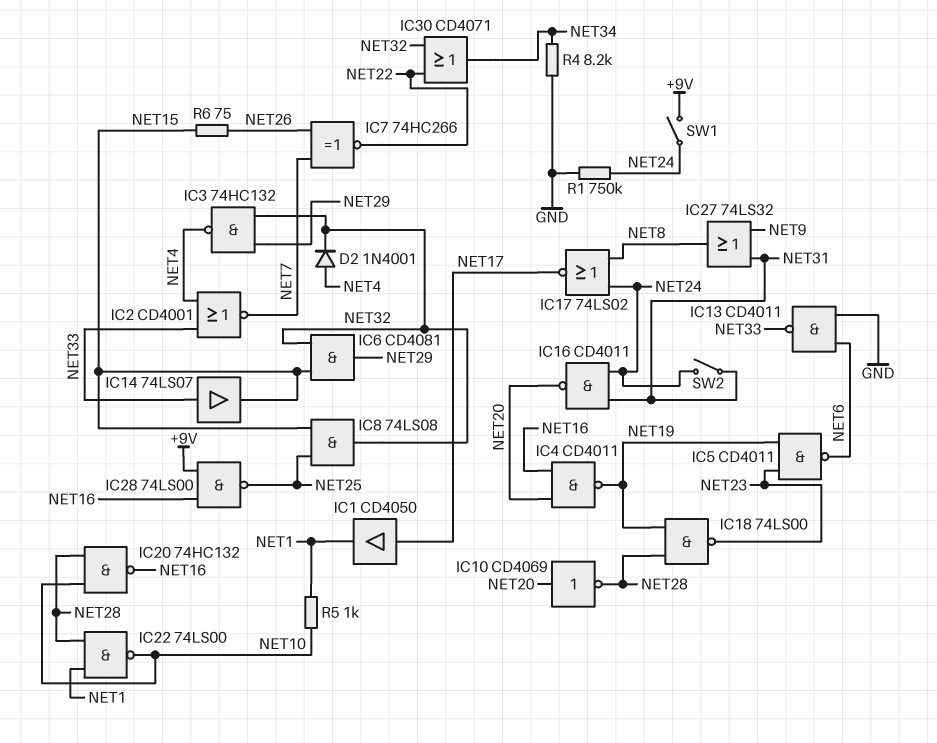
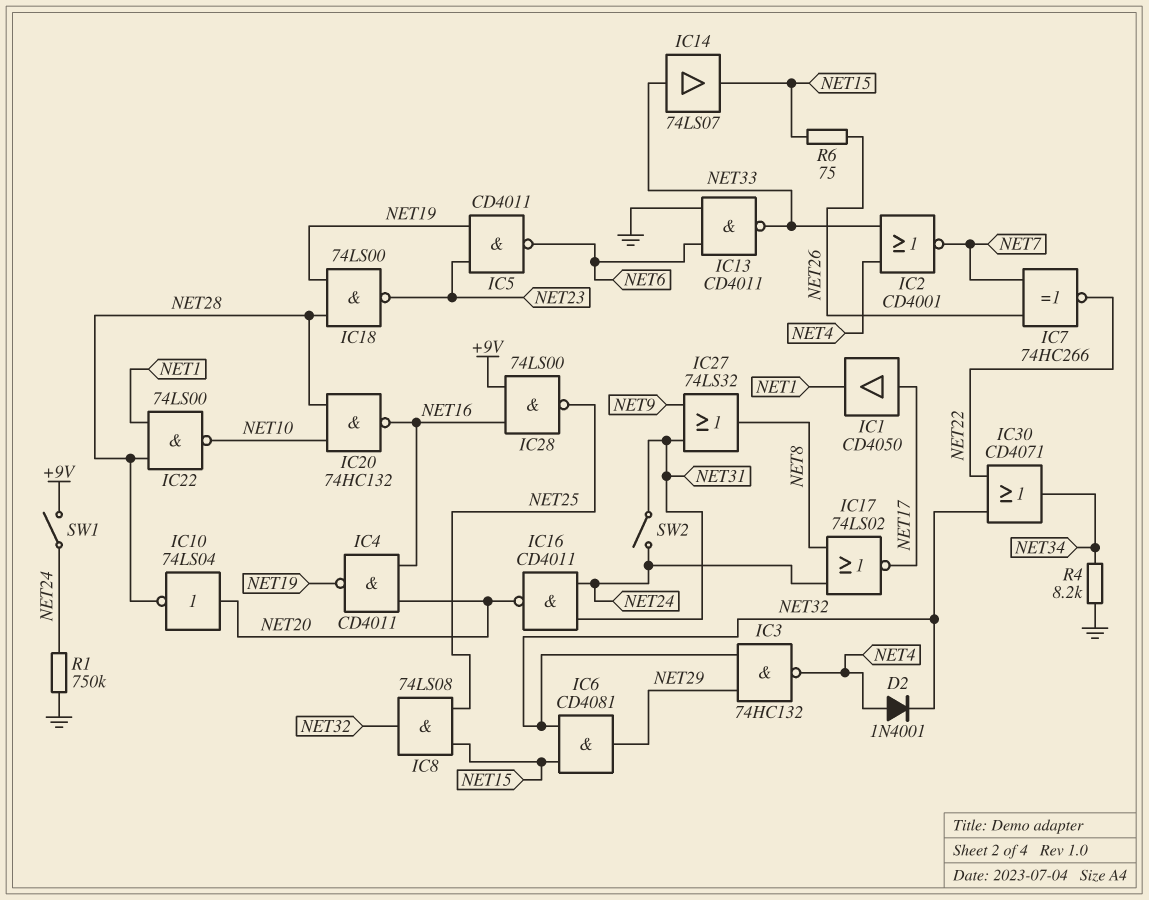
IC10: NOT CD4069 (in NET20, out NET28) -> NOT 74LS04 (in NET20, out NET28)
R5: 1k (NET1, NET10) -> none

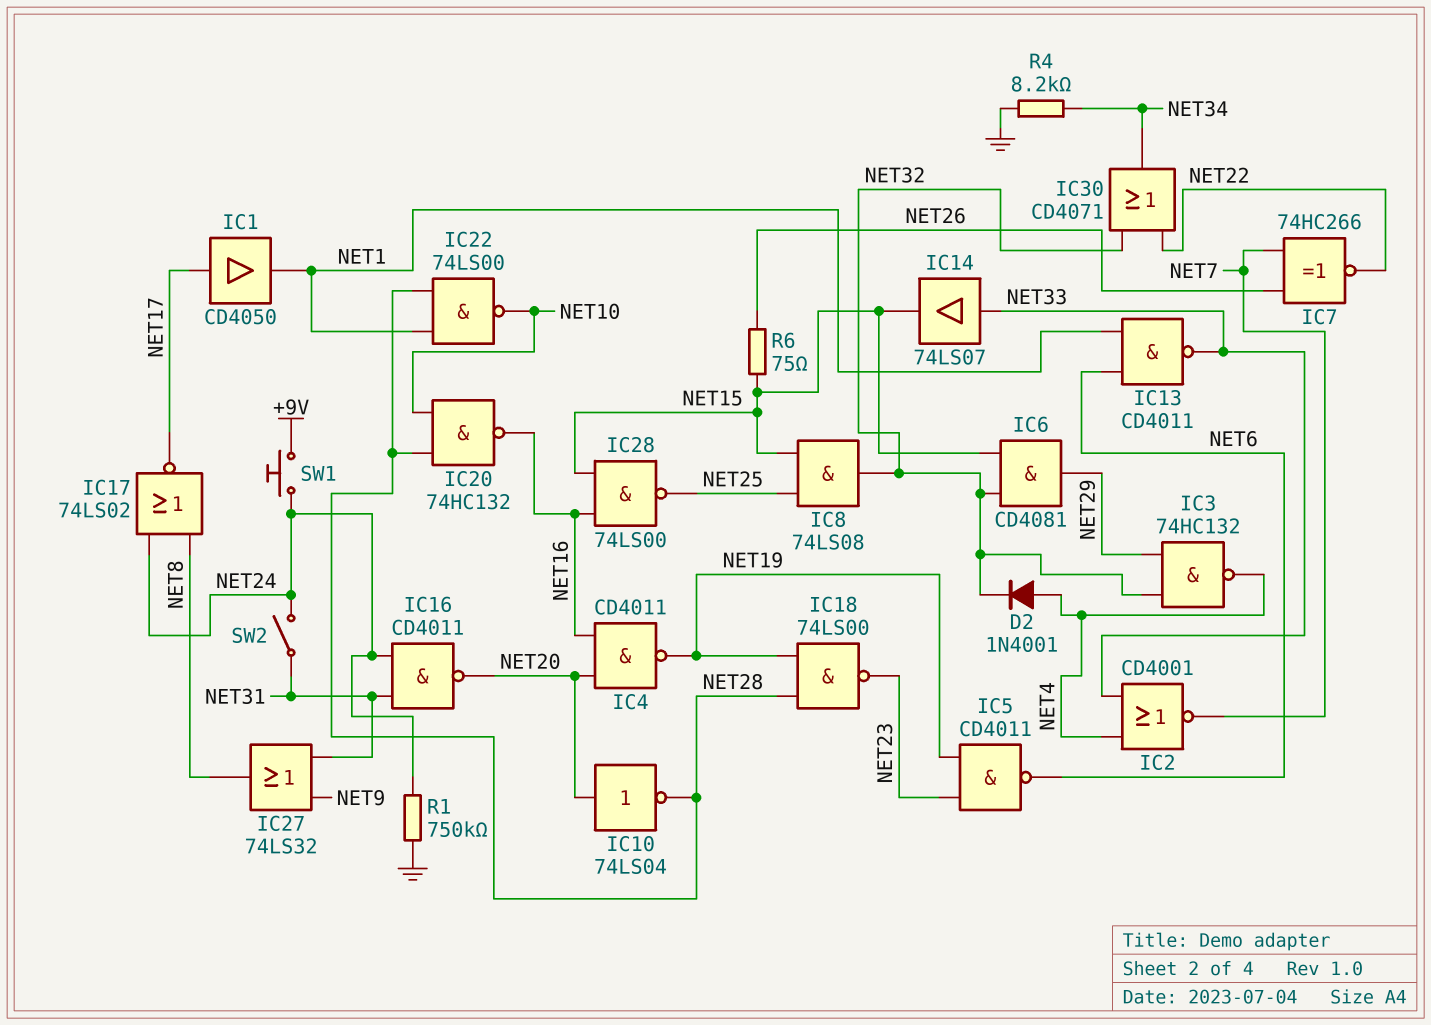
IC13: NAND CD4011 (in GND, in NET6, out NET33) -> NAND CD4011 (in NET1, in NET6, out NET33)
IC28: NAND 74LS00 (in +9V, in NET16, out NET25) -> NAND 74LS00 (in NET15, in NET16, out NET25)
SW1: switch (+9V, NET24) -> button (+9V, NET24)

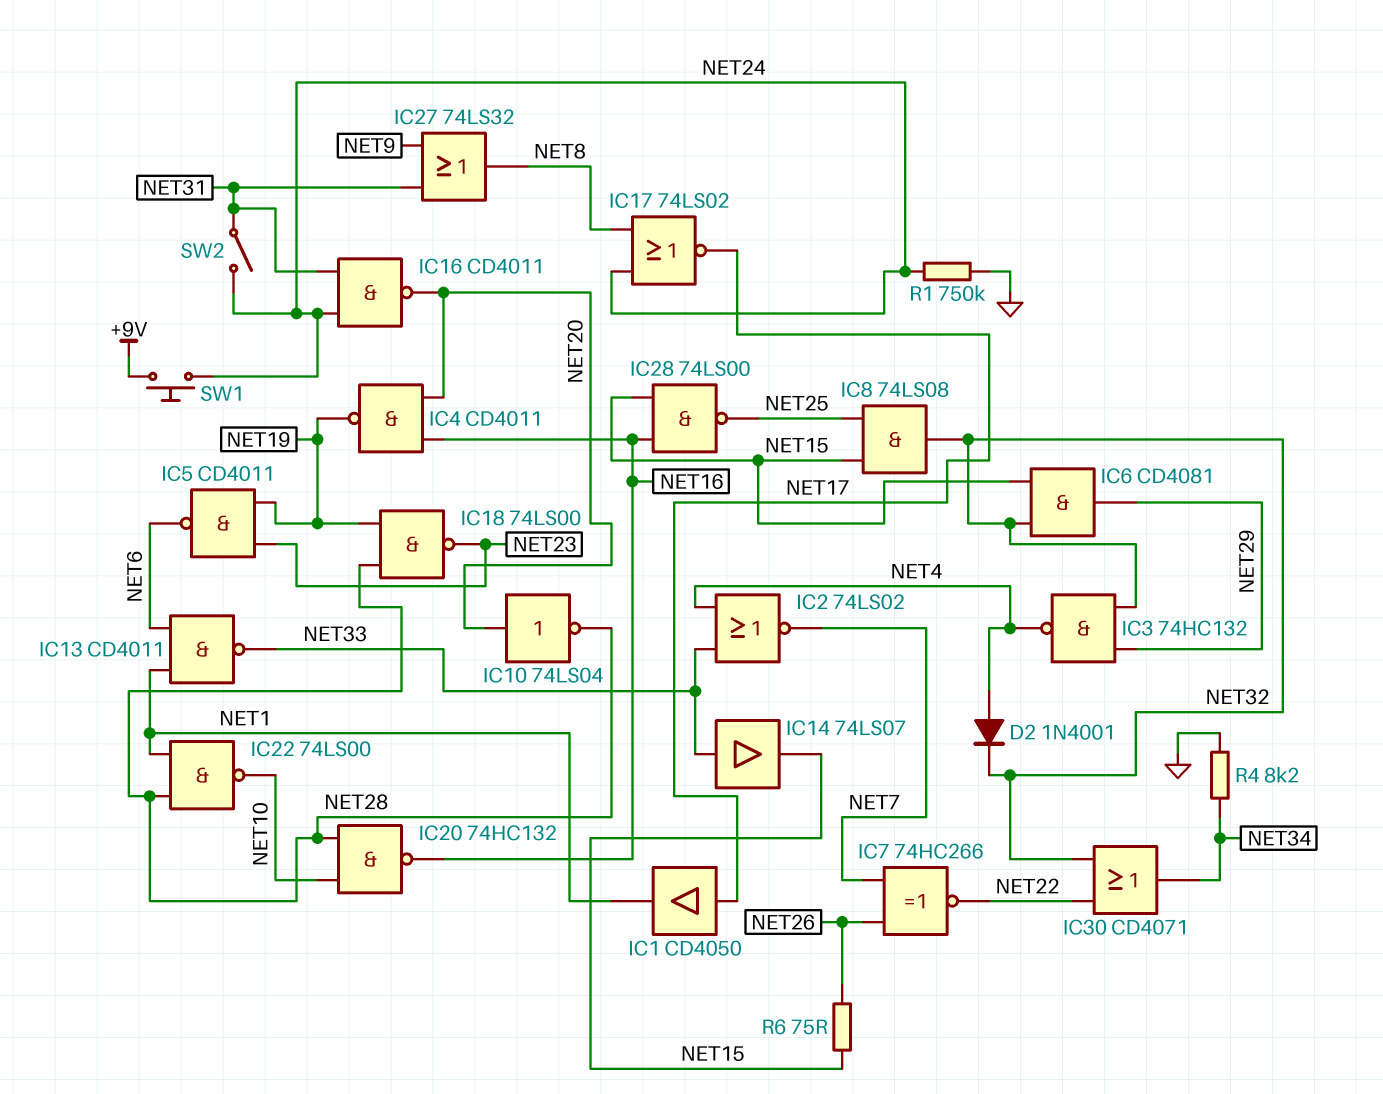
IC2: NOR CD4001 (in NET4, in NET33, out NET7) -> NOR 74LS02 (in NET4, in NET33, out NET7)

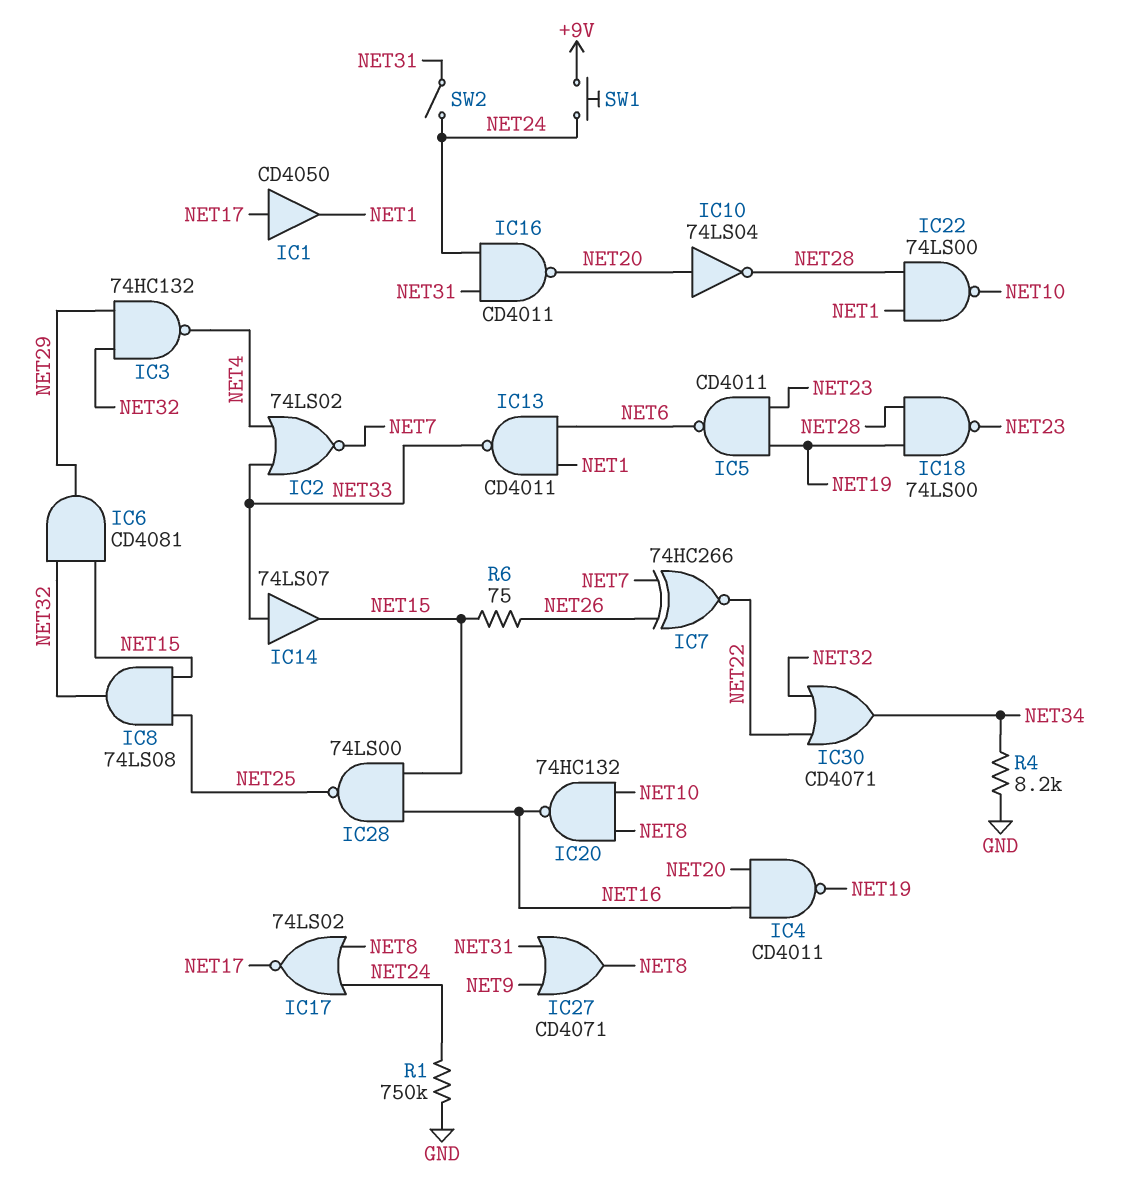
D2: diode 1N4001 (A NET4, K NET32) -> none
IC20: NAND 74HC132 (in NET10, in NET28, out NET16) -> NAND 74HC132 (in NET8, in NET10, out NET16)
IC27: OR 74LS32 (in NET9, in NET31, out NET8) -> OR CD4071 (in NET9, in NET31, out NET8)

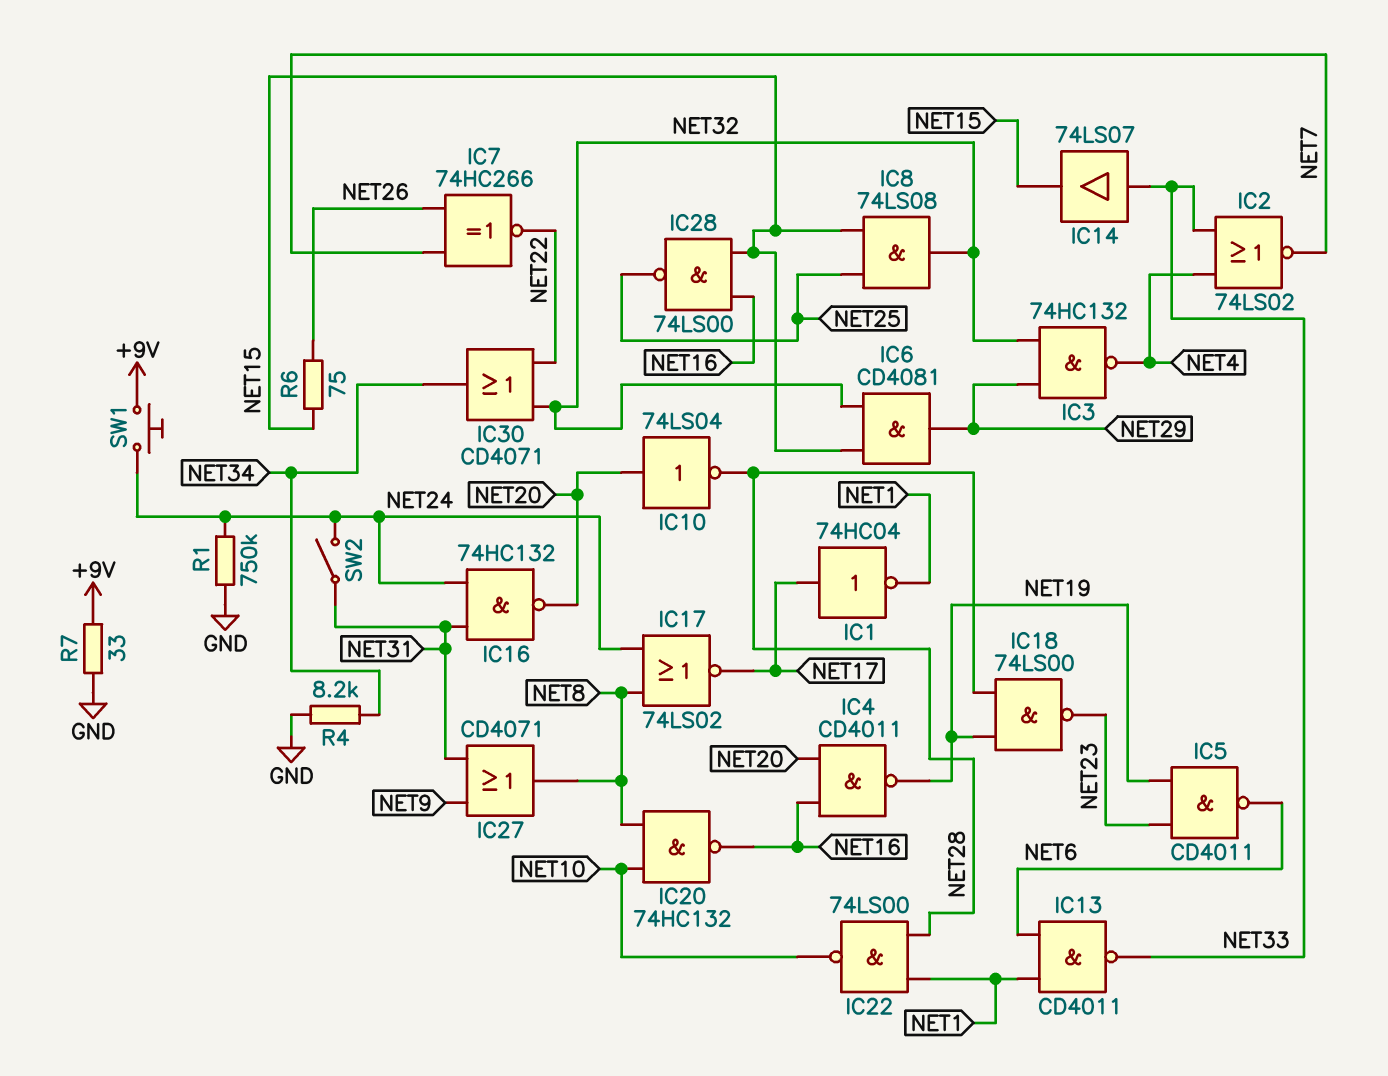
IC1: buffer CD4050 (in NET17, out NET1) -> NOT 74HC04 (in NET17, out NET1)
IC16: NAND CD4011 (in NET24, in NET31, out NET20) -> NAND 74HC132 (in NET24, in NET31, out NET20)
R7: none -> 33 (+9V, GND)

